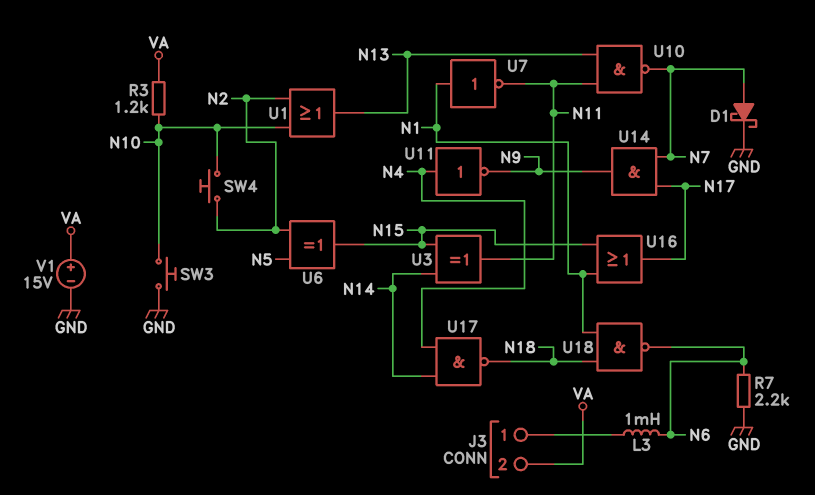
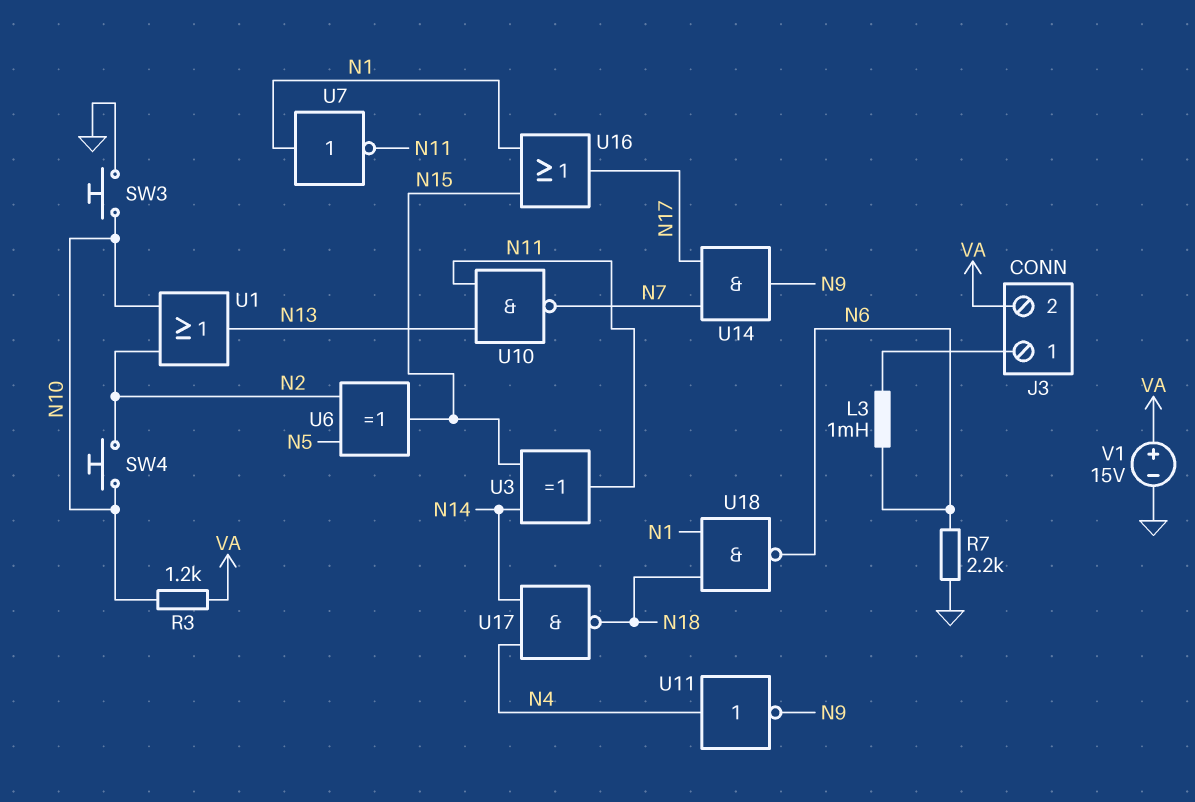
D1: schottky (A N7, K GND) -> none

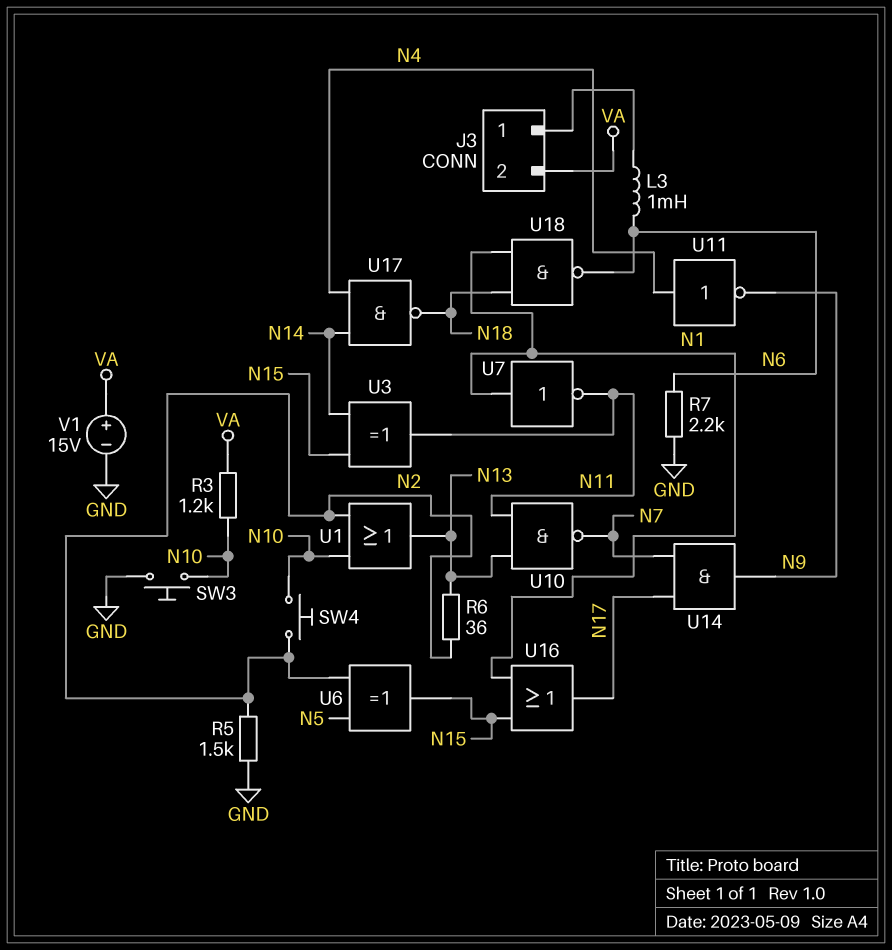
R5: none -> 1.5k (GND, N2)
R6: none -> 36 (N2, N13)

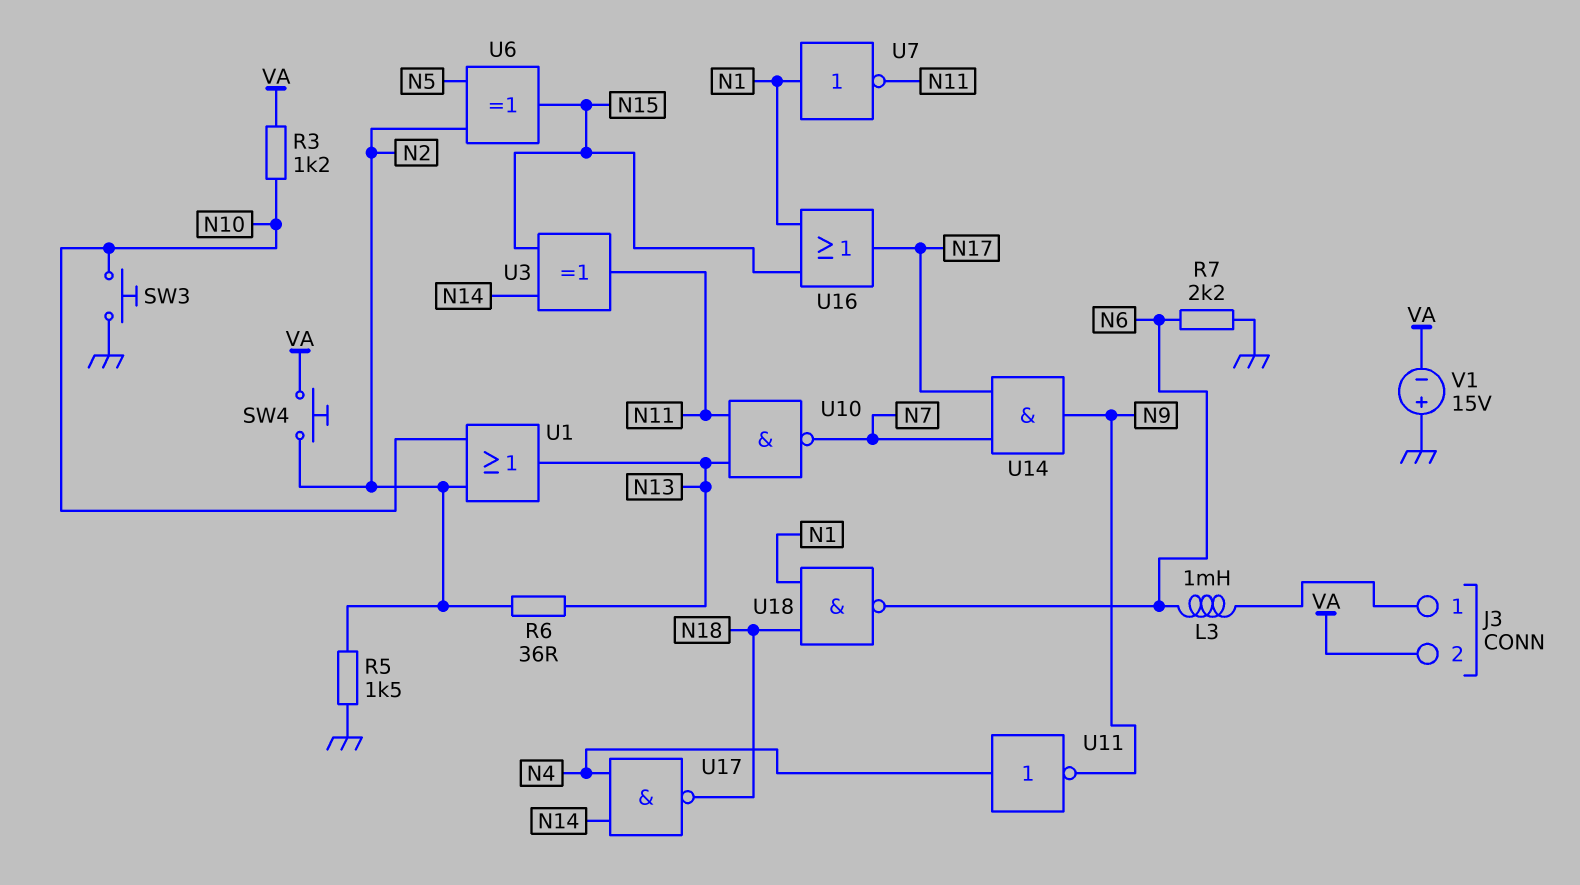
SW4: button (N2, N10) -> button (N2, VA)
V1: 15V (plus VA, minus GND) -> 15V (plus GND, minus VA)

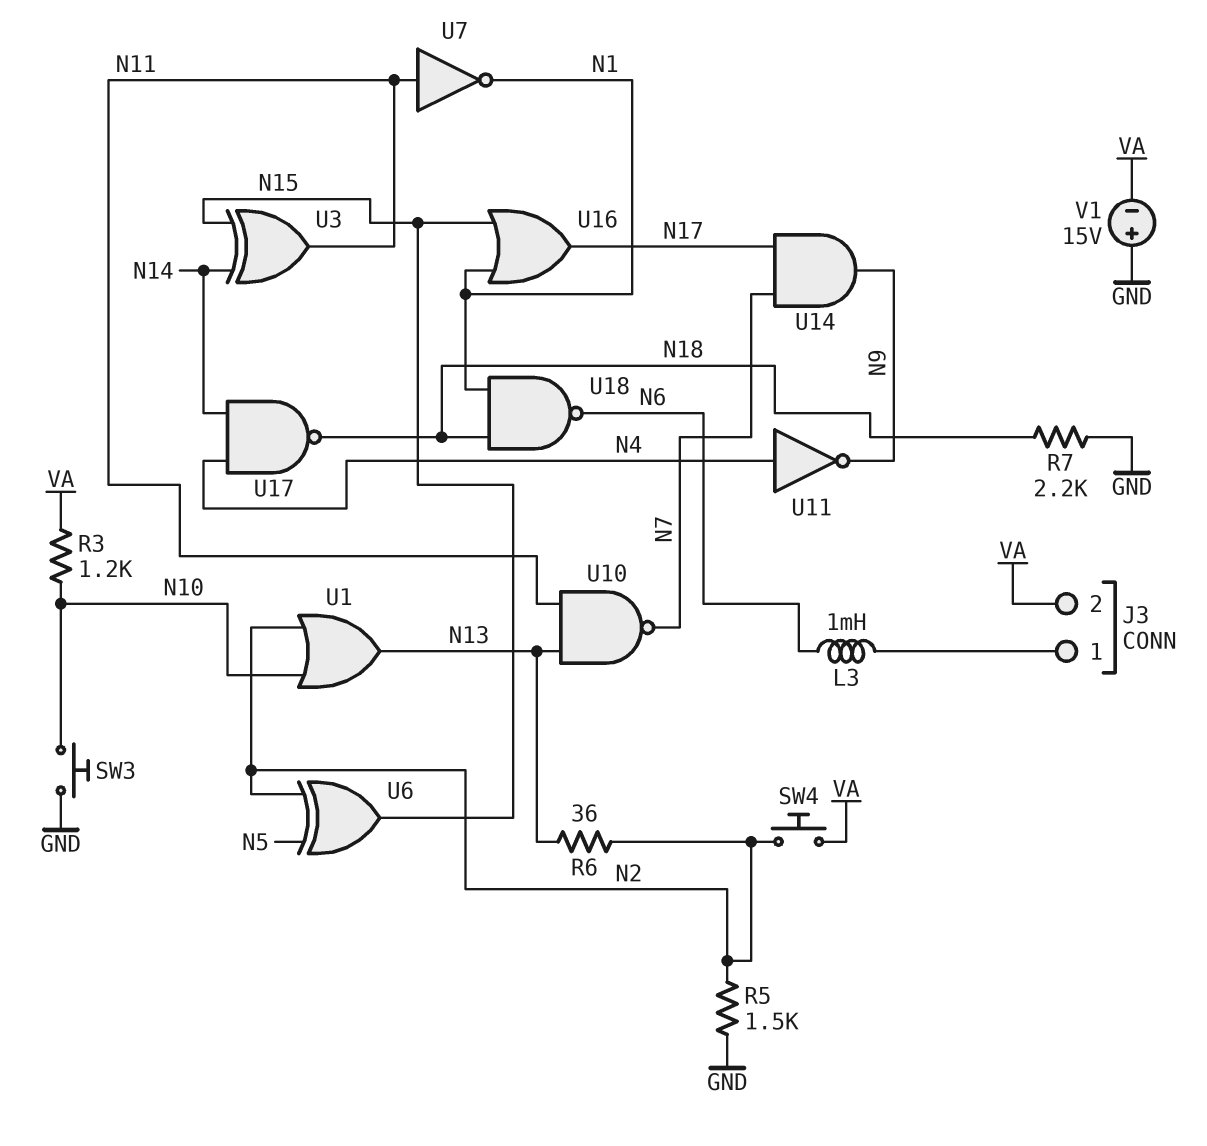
R7: 2.2k (GND, N6) -> 2.2k (GND, N18)
U7: NOT (in N1, out N11) -> NOT (in N11, out N1)

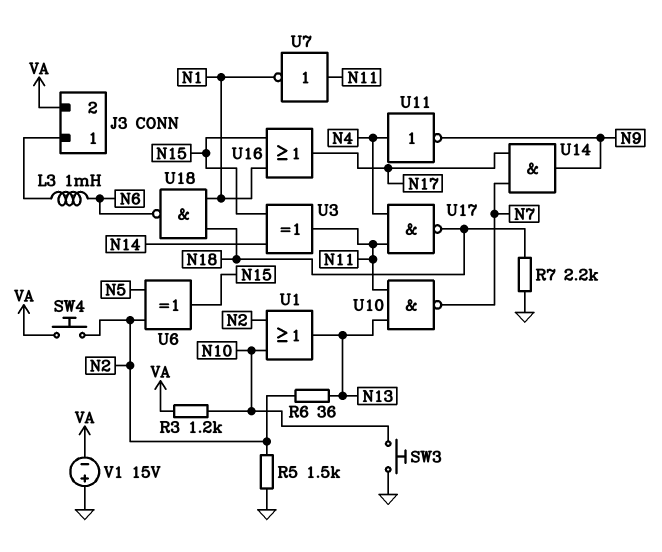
U17: NAND (in N4, in N14, out N18) -> NAND (in N4, in N11, out N18)

